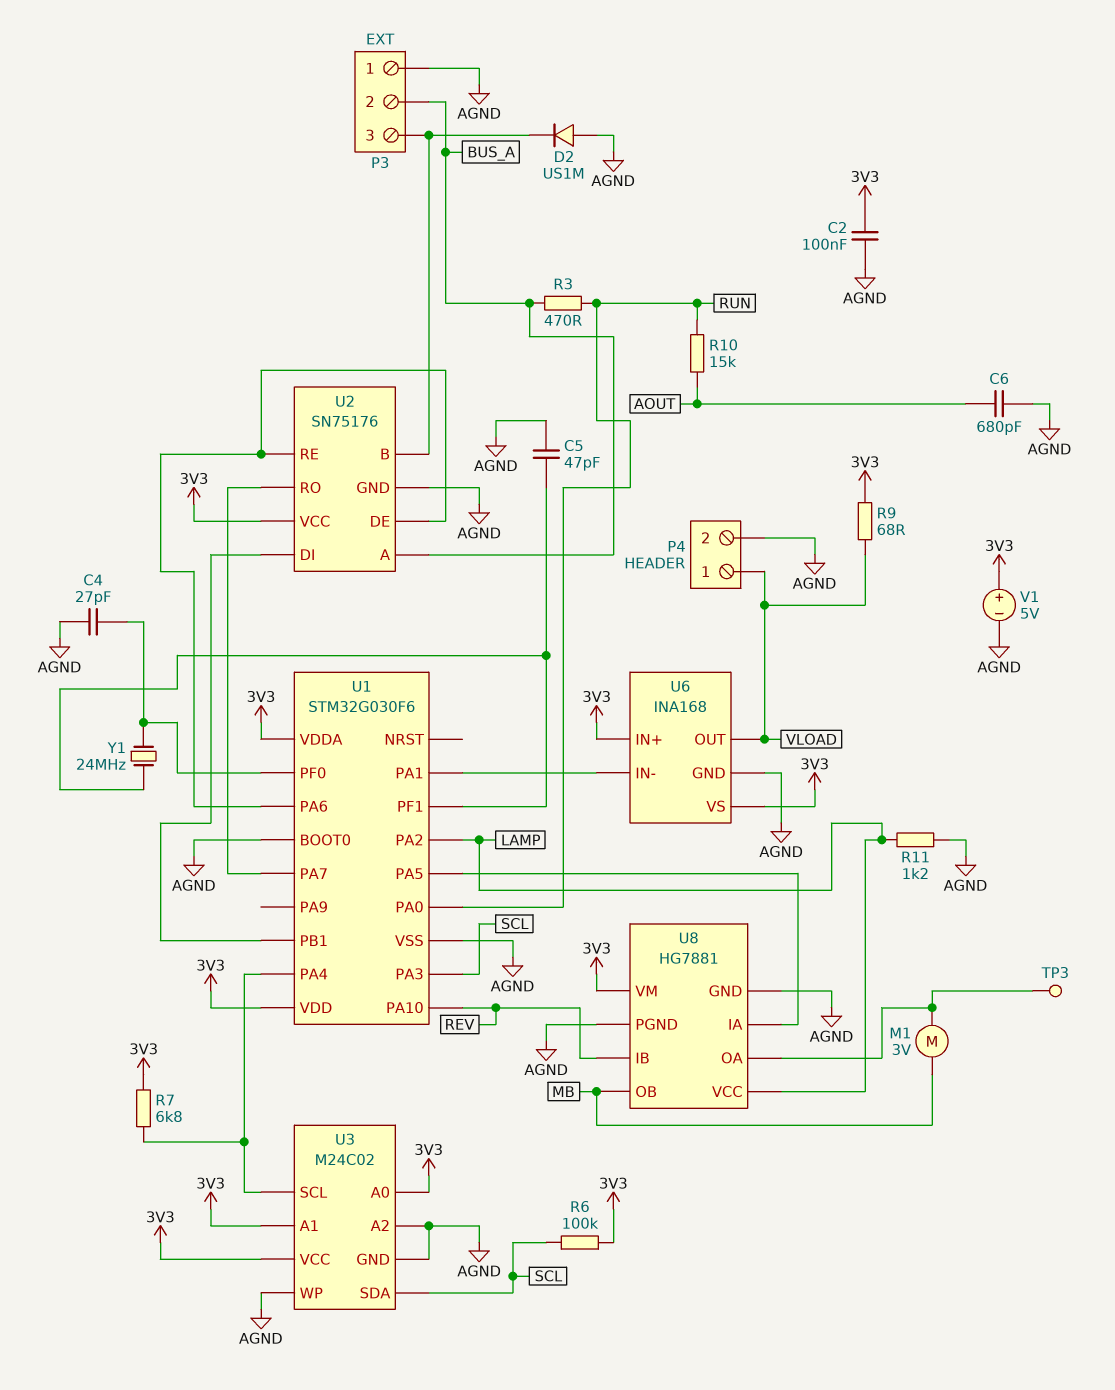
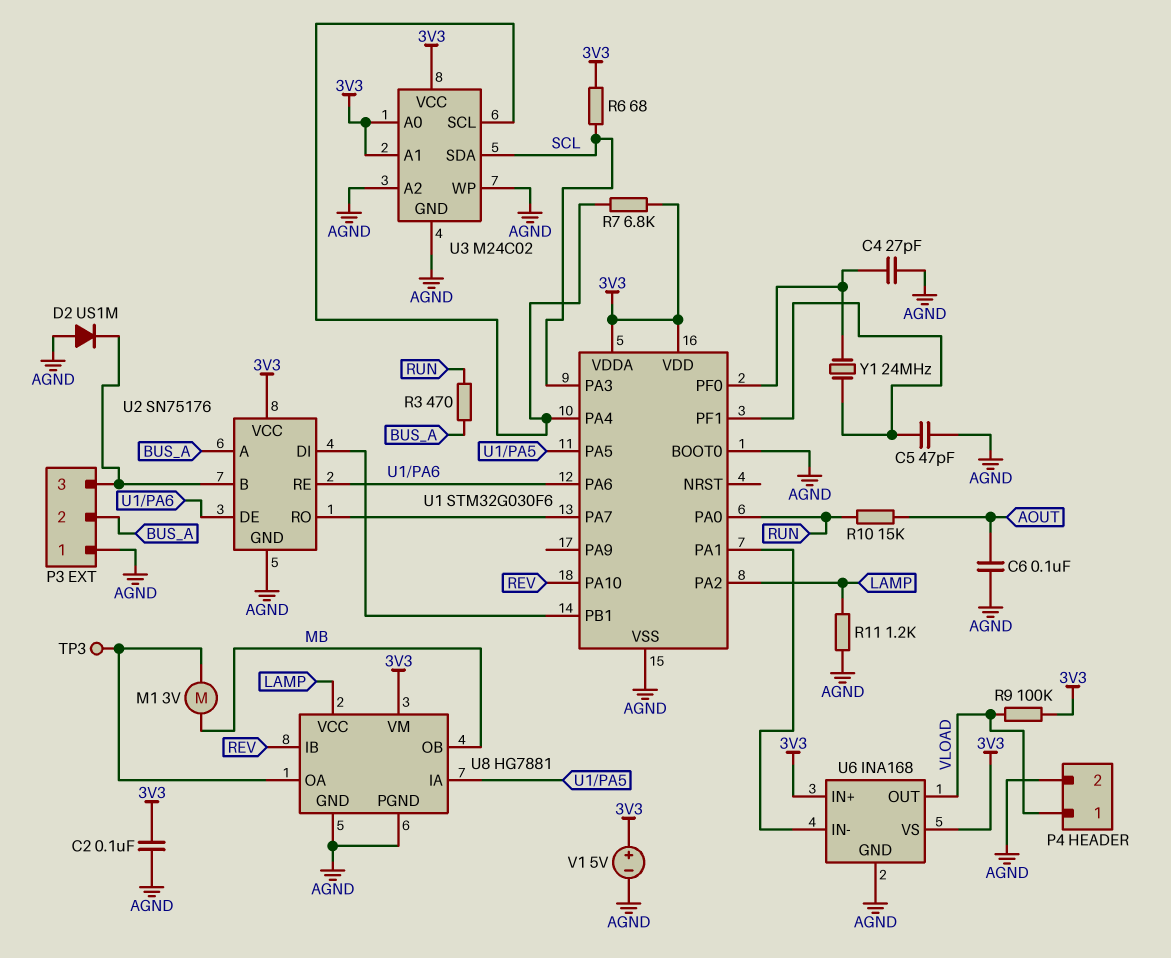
C6: 680pF (AGND, AOUT) -> 100nF (AGND, AOUT)
R6: 100k (3V3, SCL) -> 68 (3V3, SCL)
R9: 68 (3V3, VLOAD) -> 100k (3V3, VLOAD)

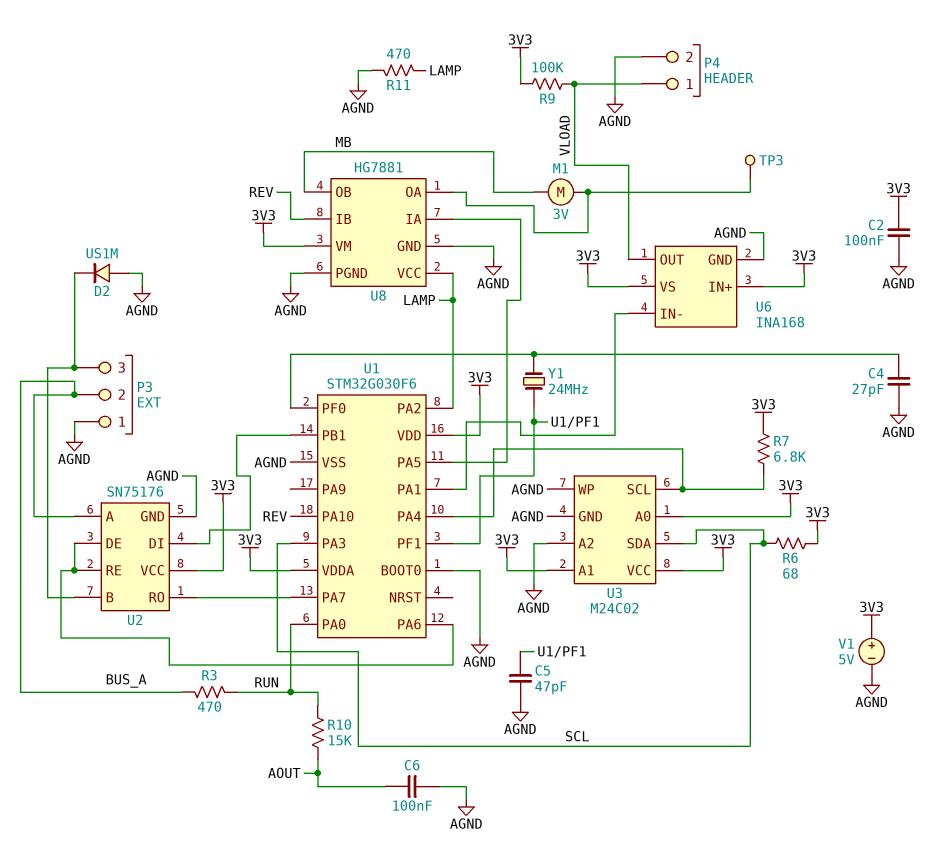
R11: 1.2k (AGND, LAMP) -> 470 (AGND, LAMP)

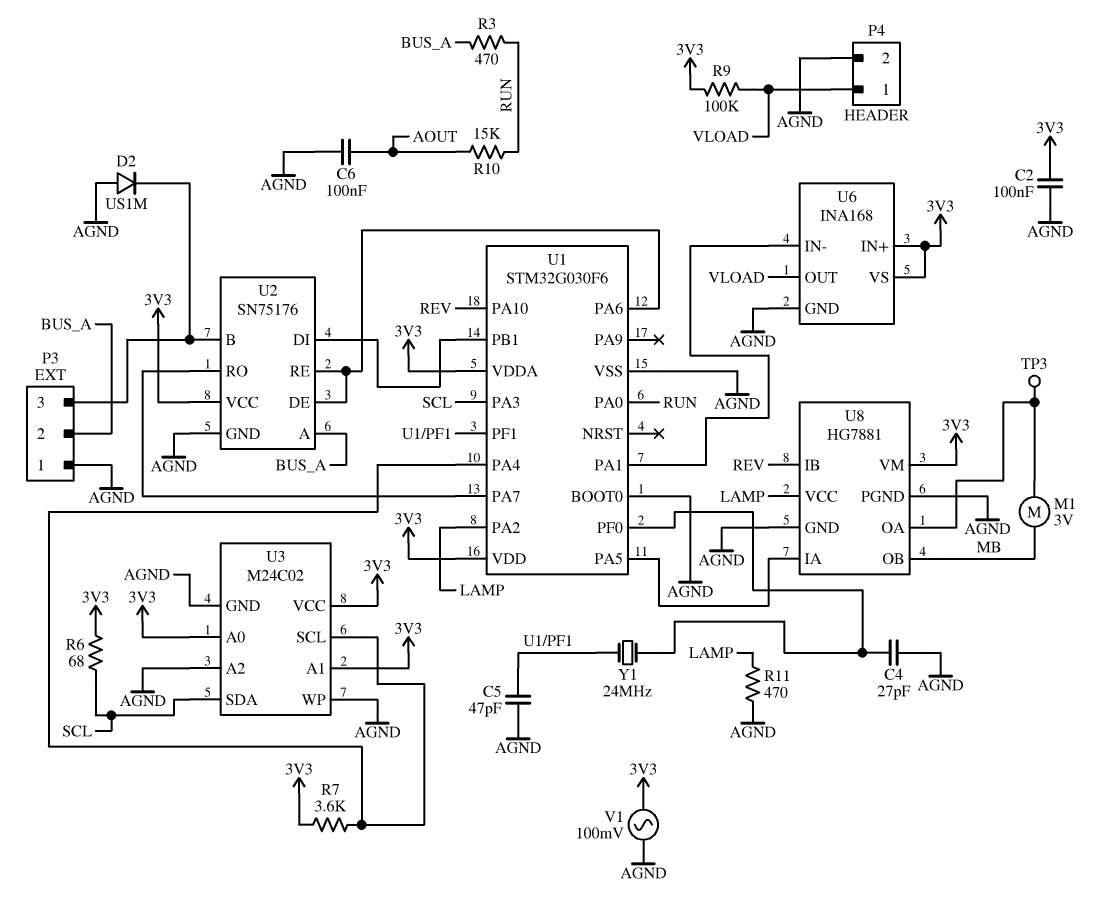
R7: 6.8k (3V3, U1/PA4) -> 3.6k (3V3, U1/PA4)
V1: 5V (plus 3V3, minus AGND) -> AC 100mV (3V3, AGND)

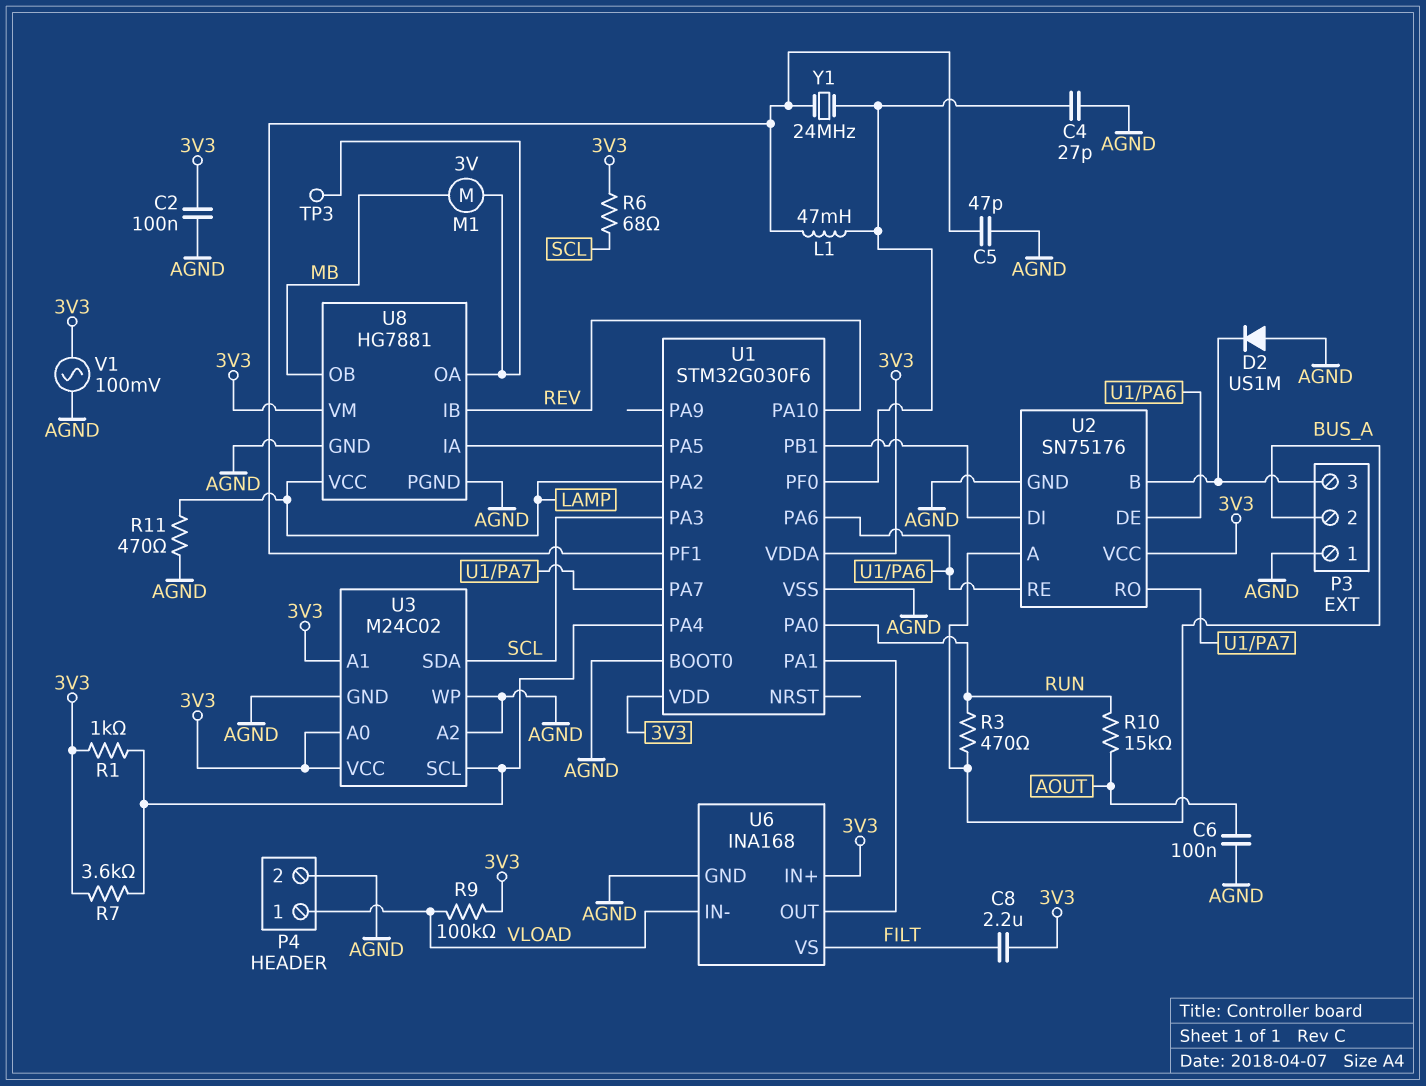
C8: none -> 2.2uF (3V3, FILT)
L1: none -> 47mH (U1/PF0, U1/PF1)
R1: none -> 1k (3V3, U1/PA4)
U6 pin IN-: U1/PA1 -> VLOAD
U6 pin OUT: VLOAD -> U1/PA1
U6 pin VS: 3V3 -> FILT

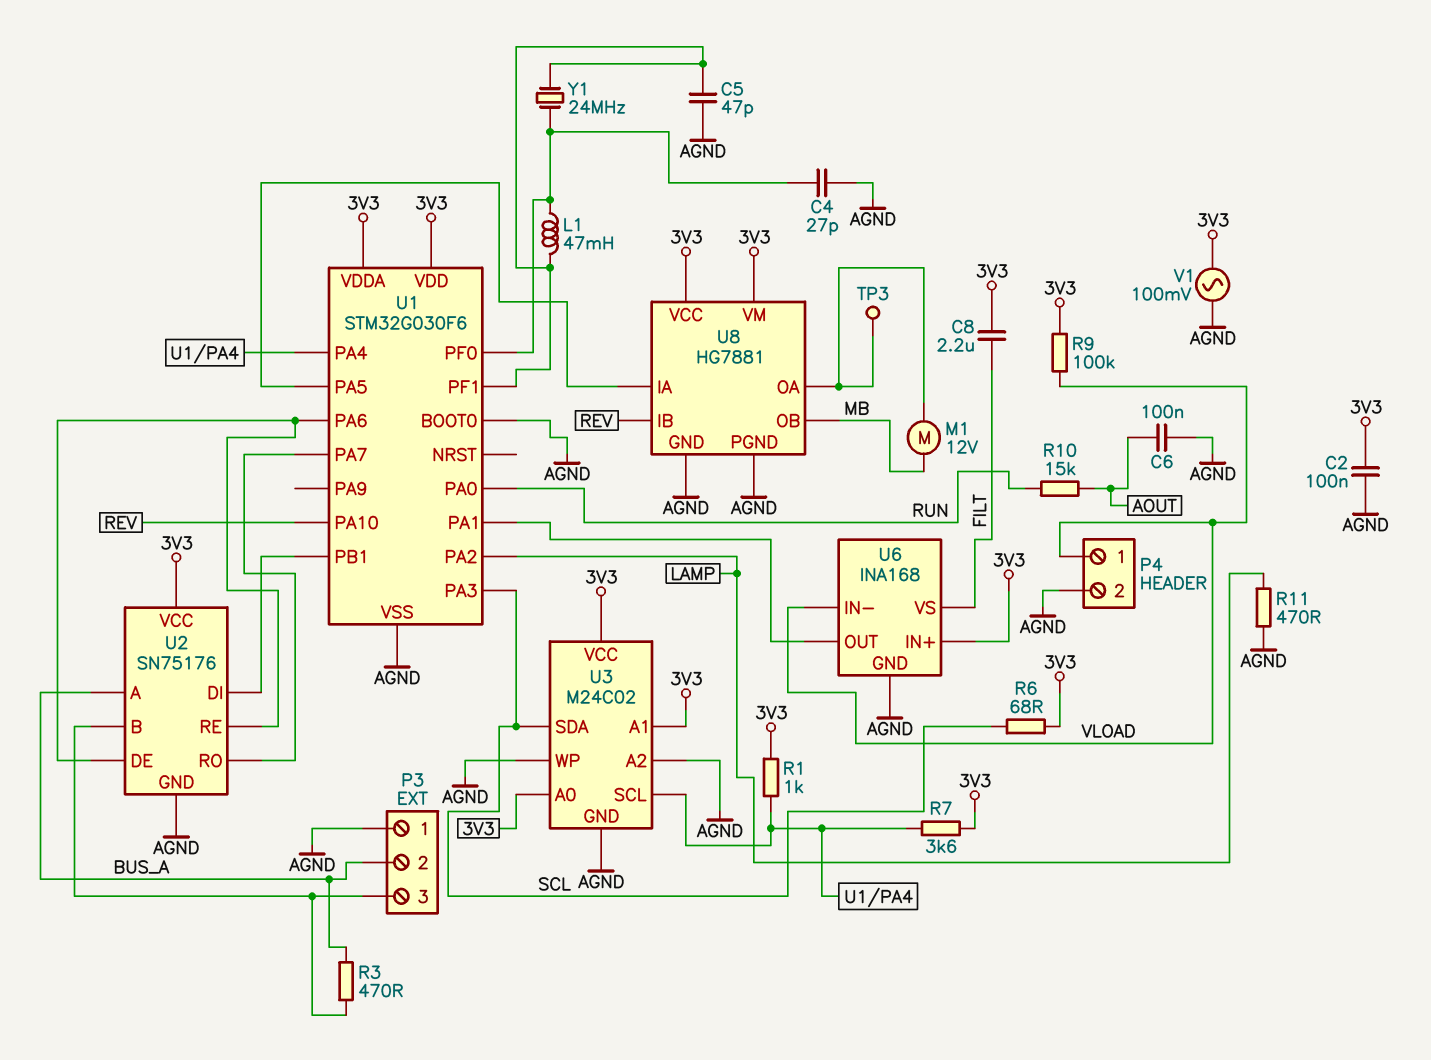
D2: diode US1M (A AGND, K P3/3) -> none
M1: motor 3V (MB, U8/OA) -> motor 12V (MB, U8/OA)
R3: 470 (BUS_A, RUN) -> 470 (BUS_A, P3/3)
U8 pin VCC: LAMP -> 3V3

